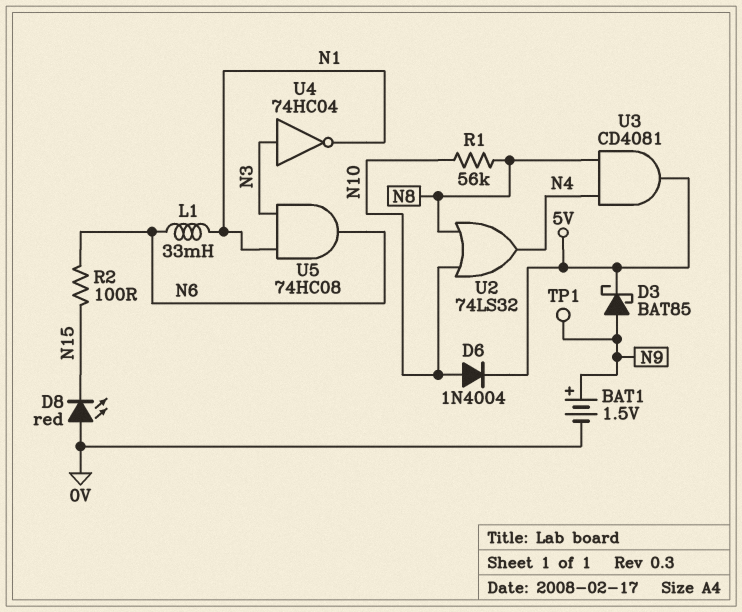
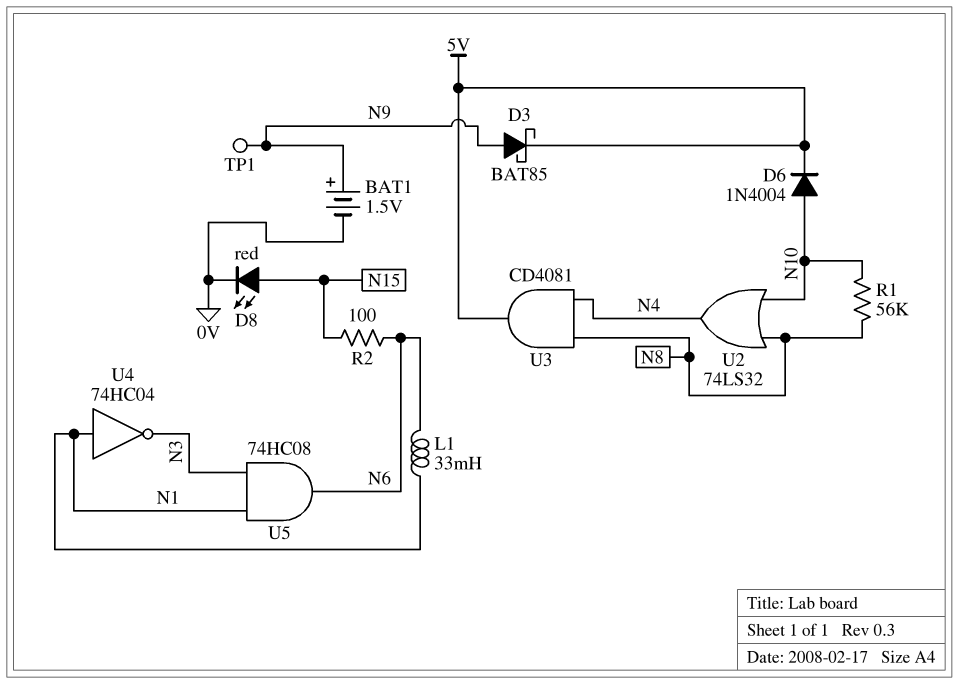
D8: LED red (A 0V, K N15) -> LED red (A N15, K 0V)
U4: NOT 74HC04 (in N3, out N1) -> NOT 74HC04 (in N1, out N3)

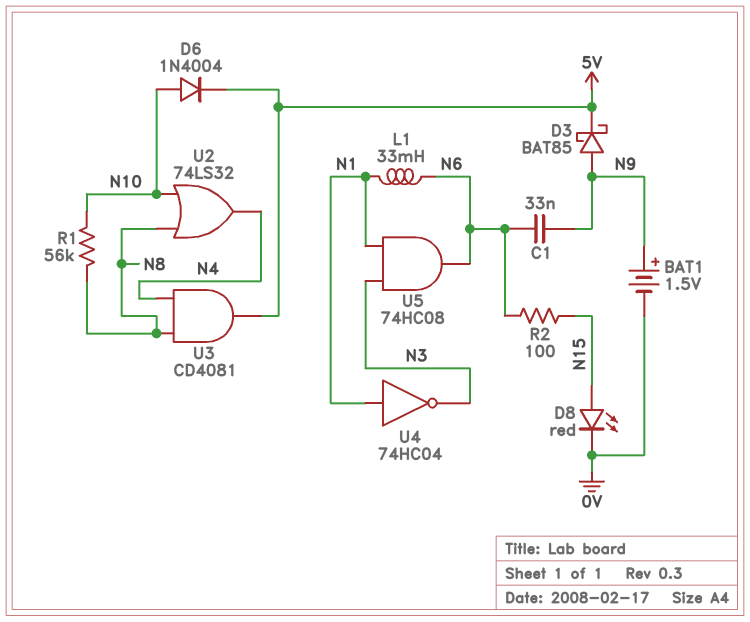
C1: none -> 33nF (N6, N9)
TP1: test point (N9) -> none

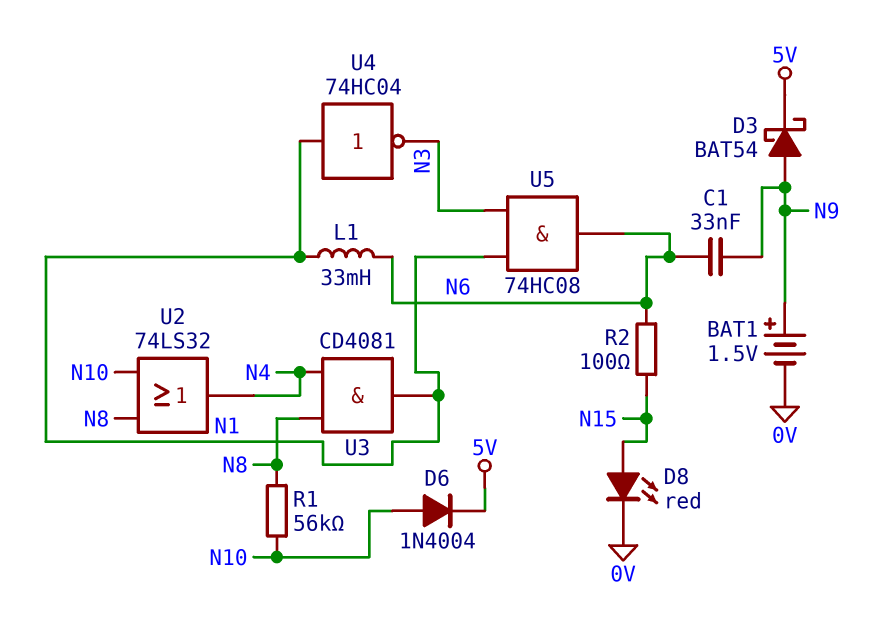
D3: schottky BAT85 (A N9, K 5V) -> schottky BAT54 (A N9, K 5V)
U3: AND CD4081 (in N4, in N8, out 5V) -> AND CD4081 (in N4, in N8, out N1)

